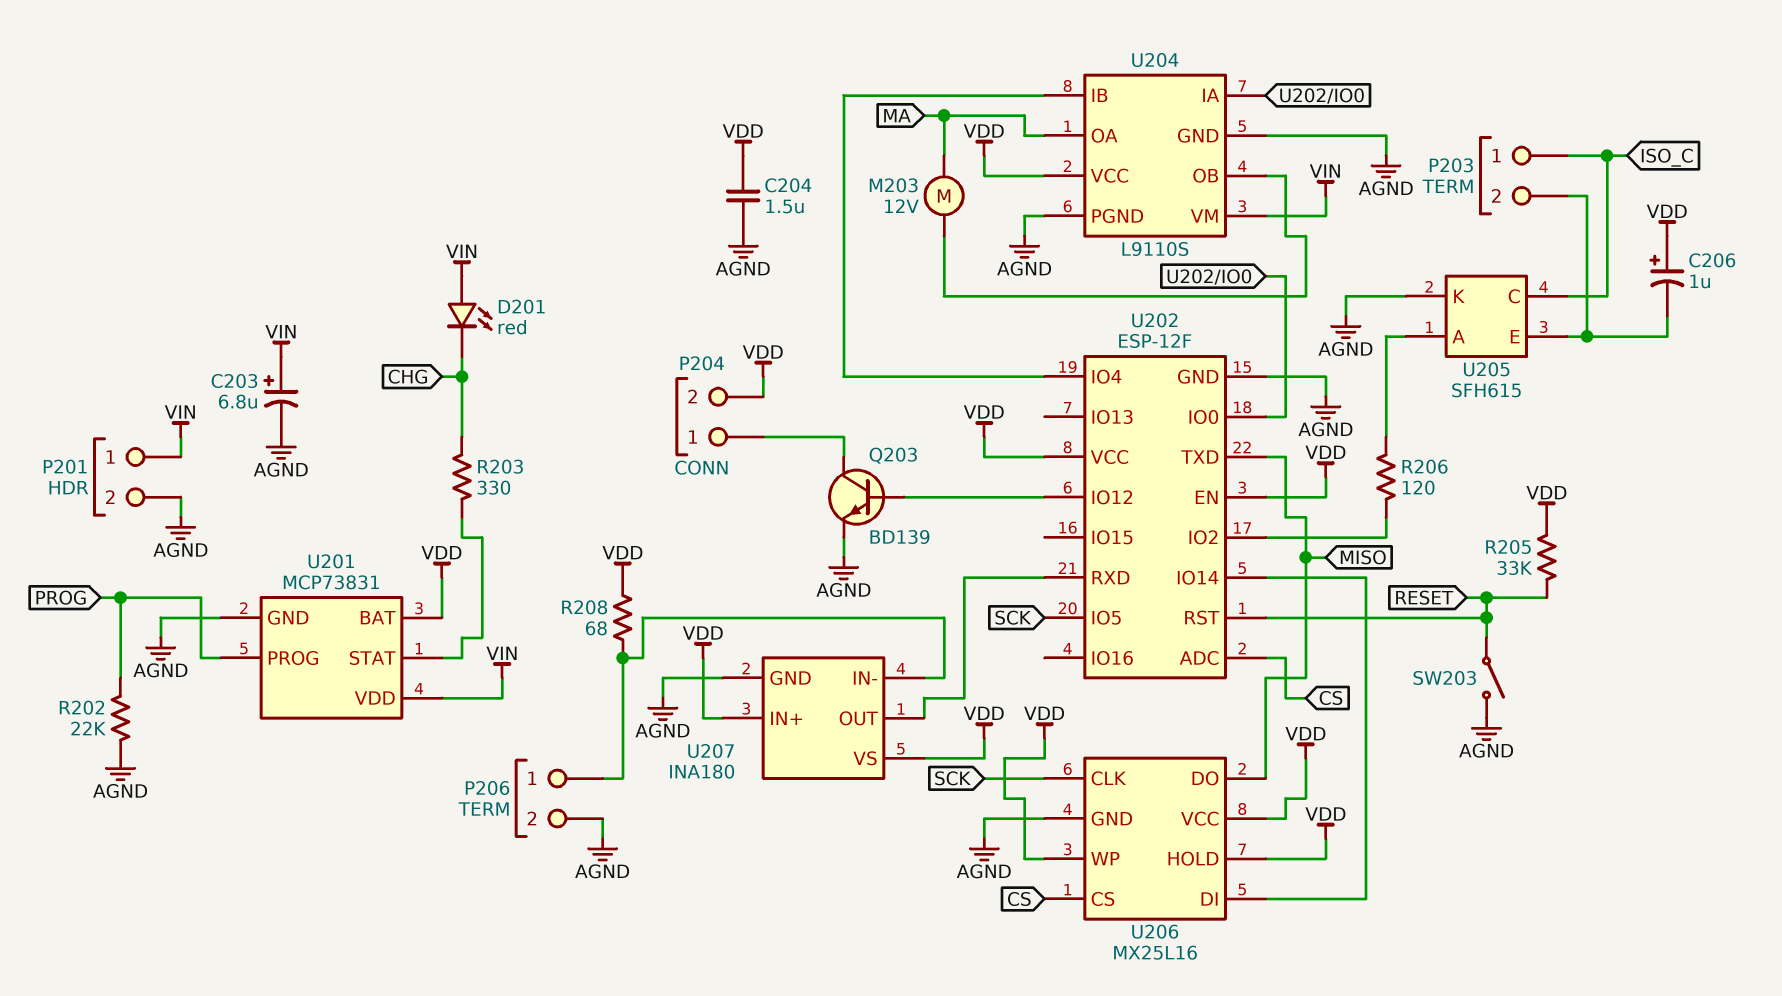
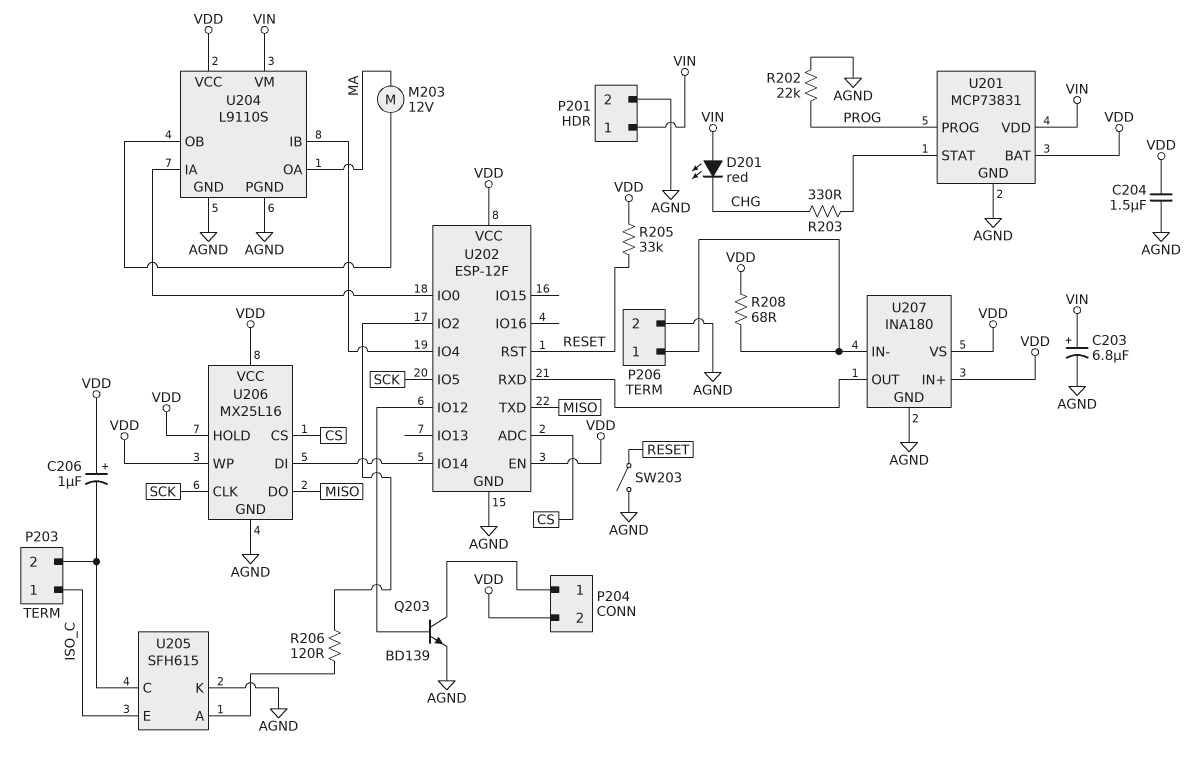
U205 pin C: ISO_C -> P203/2
U205 pin E: P203/2 -> ISO_C

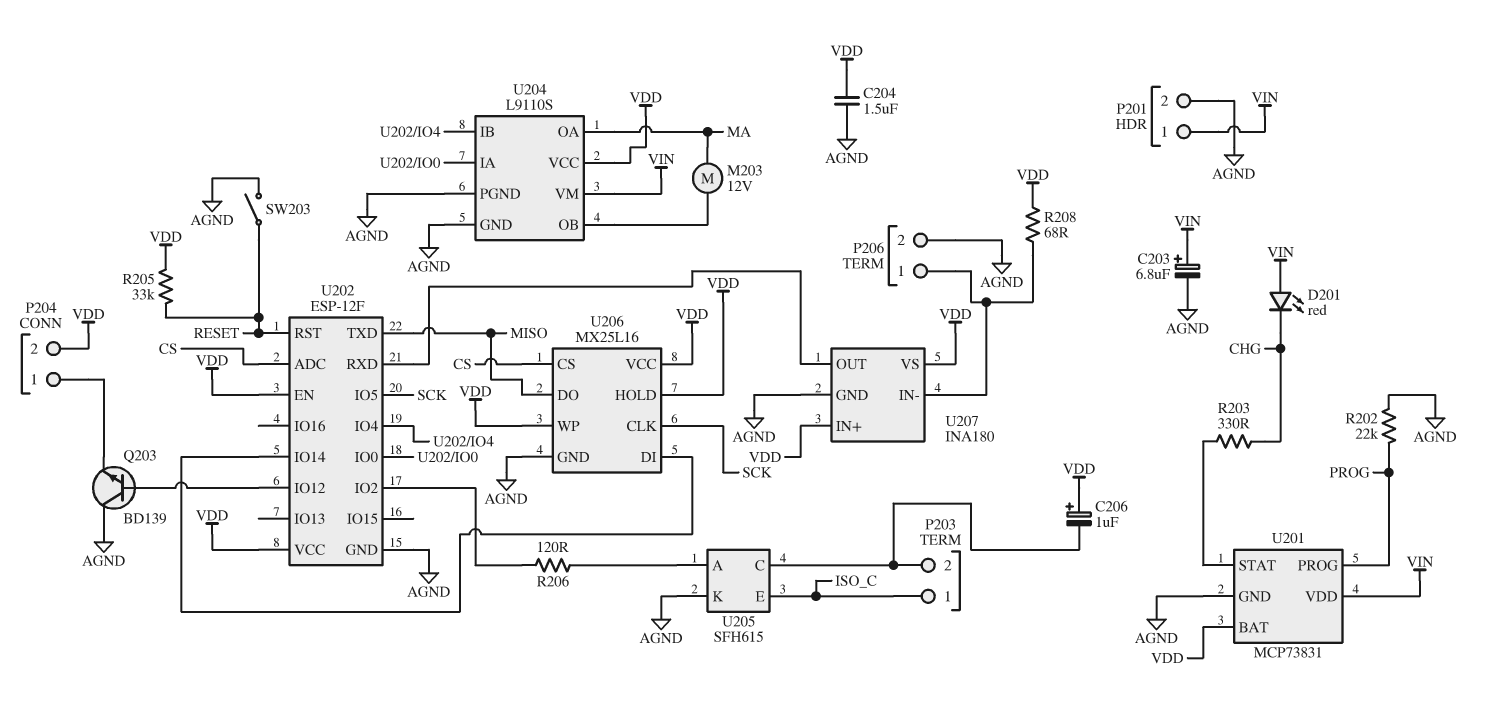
Q203: NPN BD139 (B U202/IO12, C P204/1, E AGND) -> NPN BD139 (B U202/IO12, C AGND, E P204/1)

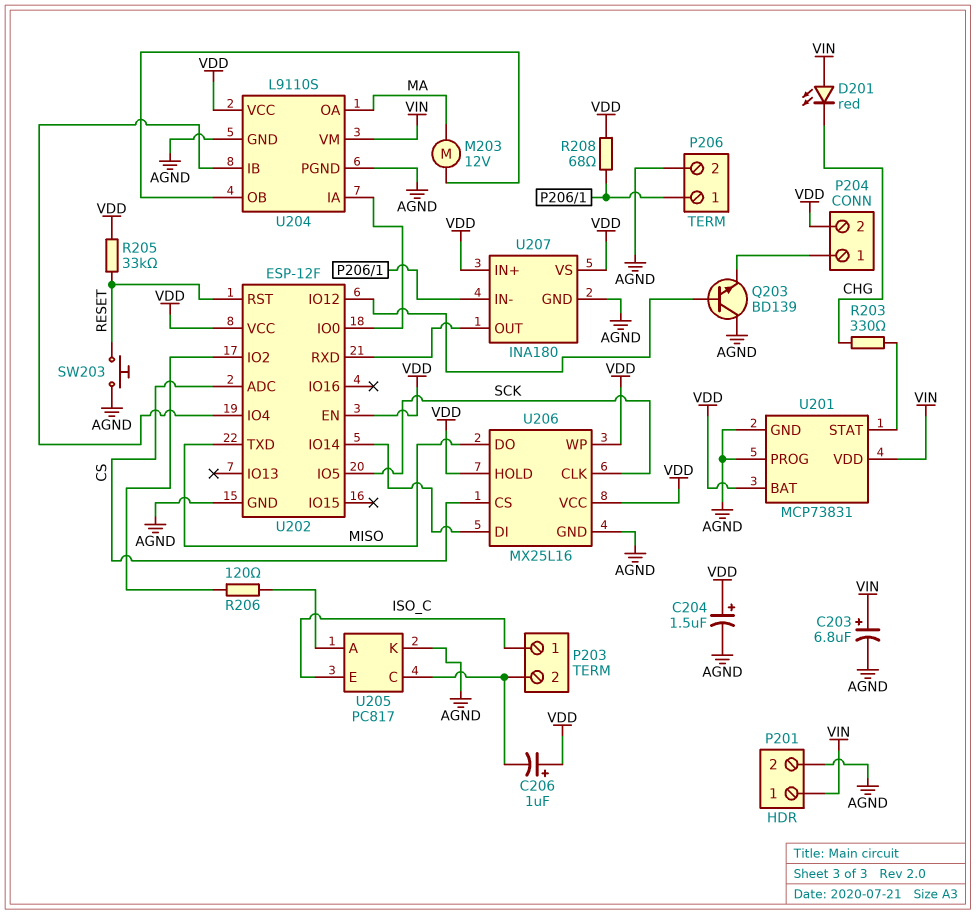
C204: 1.5uF (AGND, VDD) -> 1.5uF (plus VDD, minus AGND)
R202: 22k (AGND, PROG) -> none
SW203: switch (AGND, RESET) -> button (AGND, RESET)
U201 pin PROG: PROG -> AGND
U205: SFH615 -> PC817

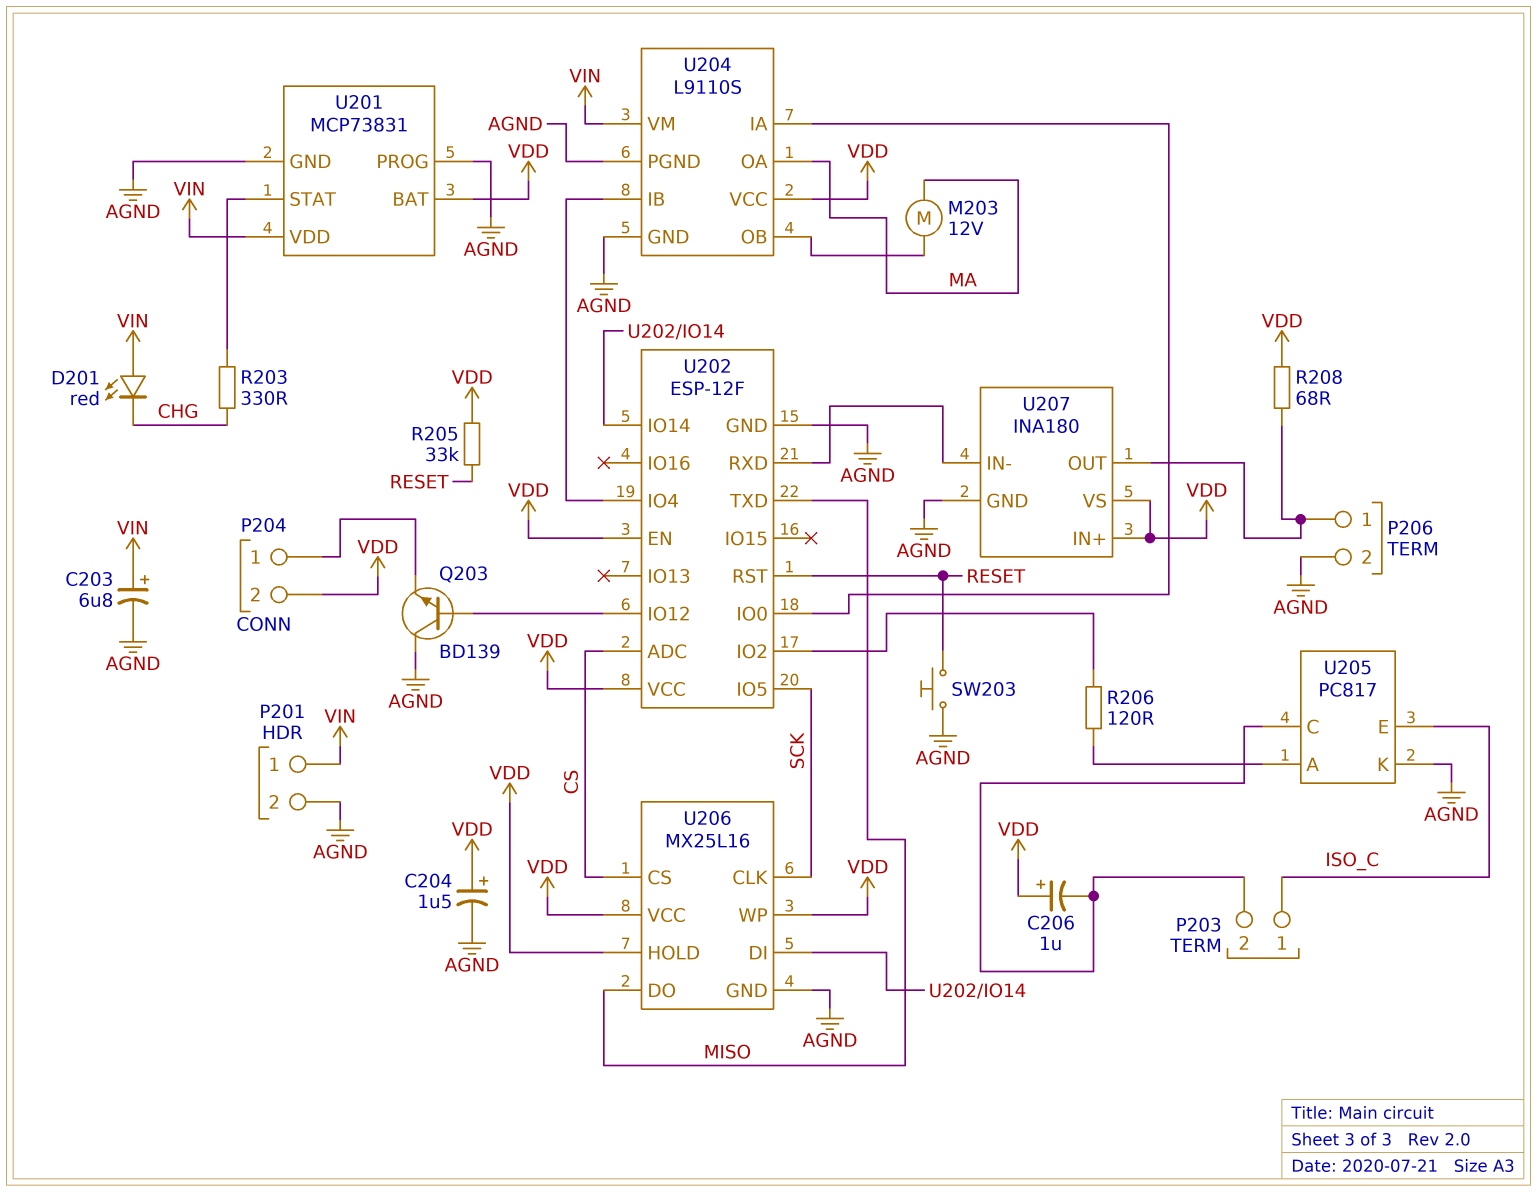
U207 pin IN-: P206/1 -> U202/RXD
U207 pin OUT: U202/RXD -> P206/1

